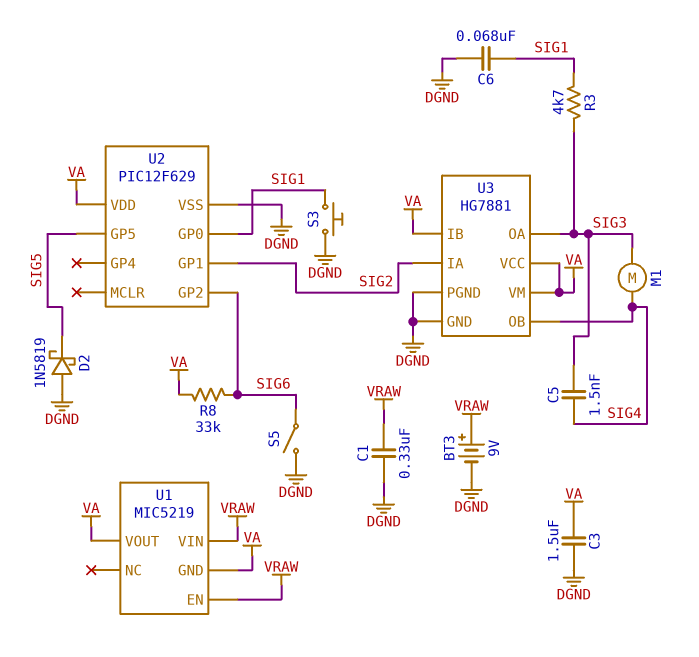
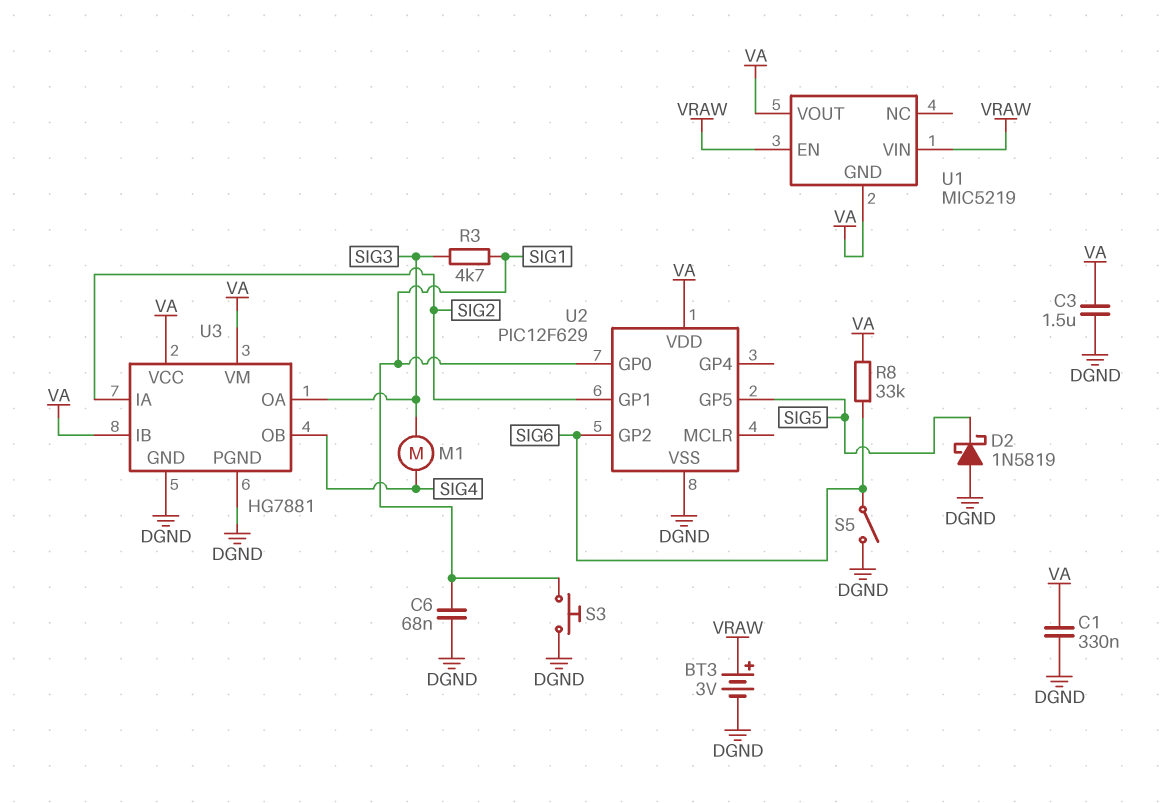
BT3: 9V (plus VRAW, minus DGND) -> 3V (plus VRAW, minus DGND)
C1: 330nF (DGND, VRAW) -> 330nF (DGND, VA)
C5: 1.5nF (SIG3, SIG4) -> none

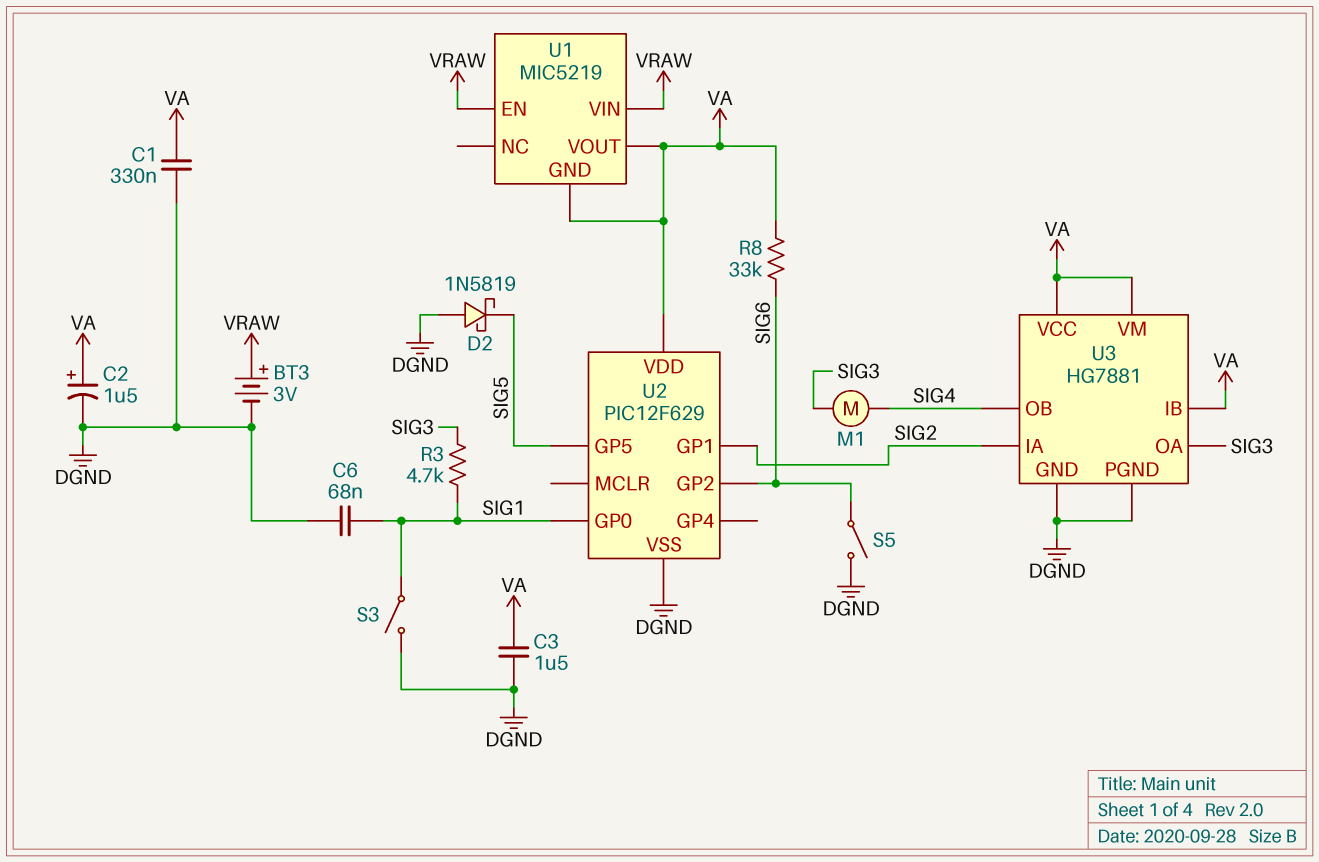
C2: none -> 1.5uF (plus VA, minus DGND)
S3: button (DGND, SIG1) -> switch (DGND, SIG1)

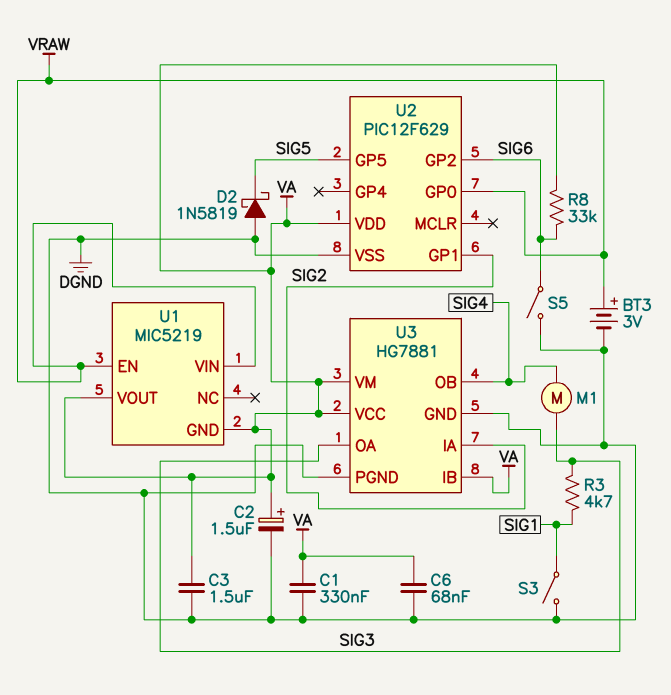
C6: 68nF (DGND, SIG1) -> 68nF (DGND, VA)
U2 pin GP0: SIG1 -> VRAW

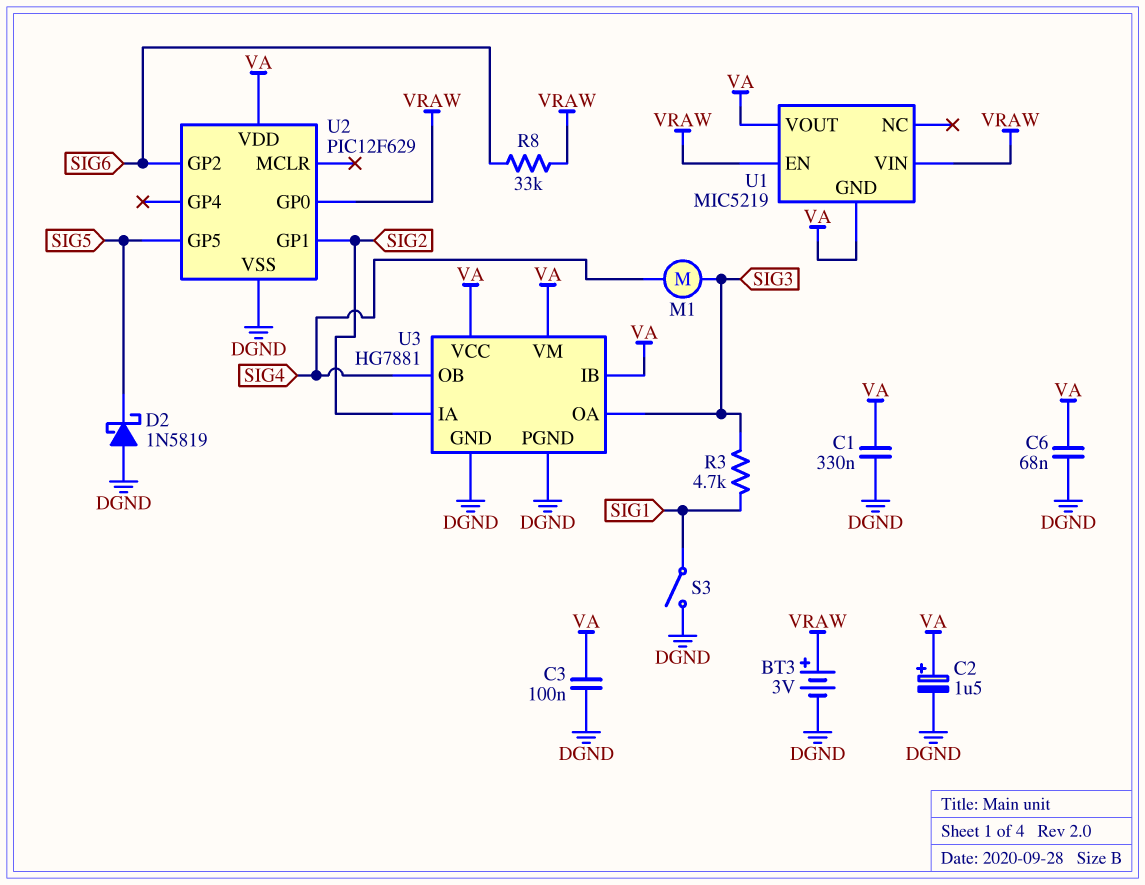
C3: 1.5uF (DGND, VA) -> 100nF (DGND, VA)
R8: 33k (SIG6, VA) -> 33k (SIG6, VRAW)
S5: switch (DGND, SIG6) -> none

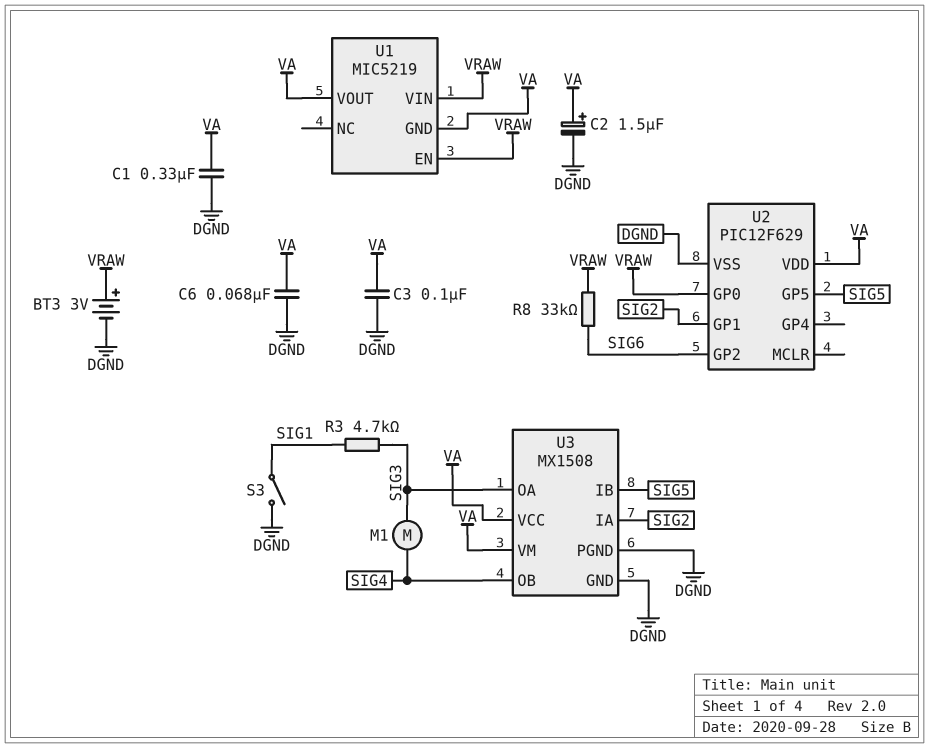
D2: schottky 1N5819 (A DGND, K SIG5) -> none
U3: HG7881 -> MX1508
U3 pin IB: VA -> SIG5

